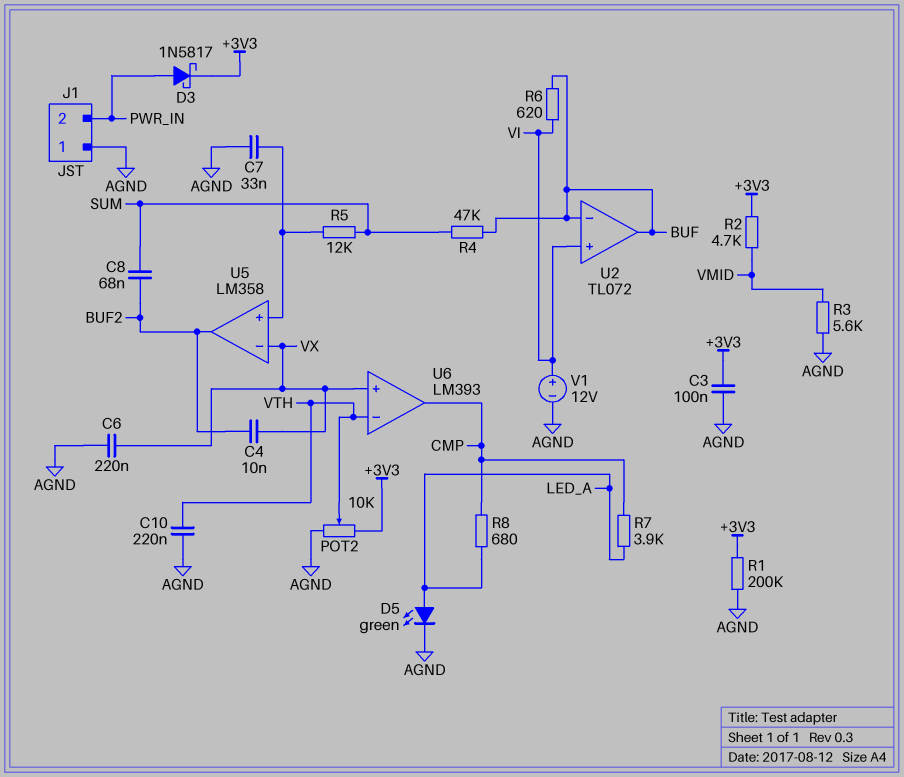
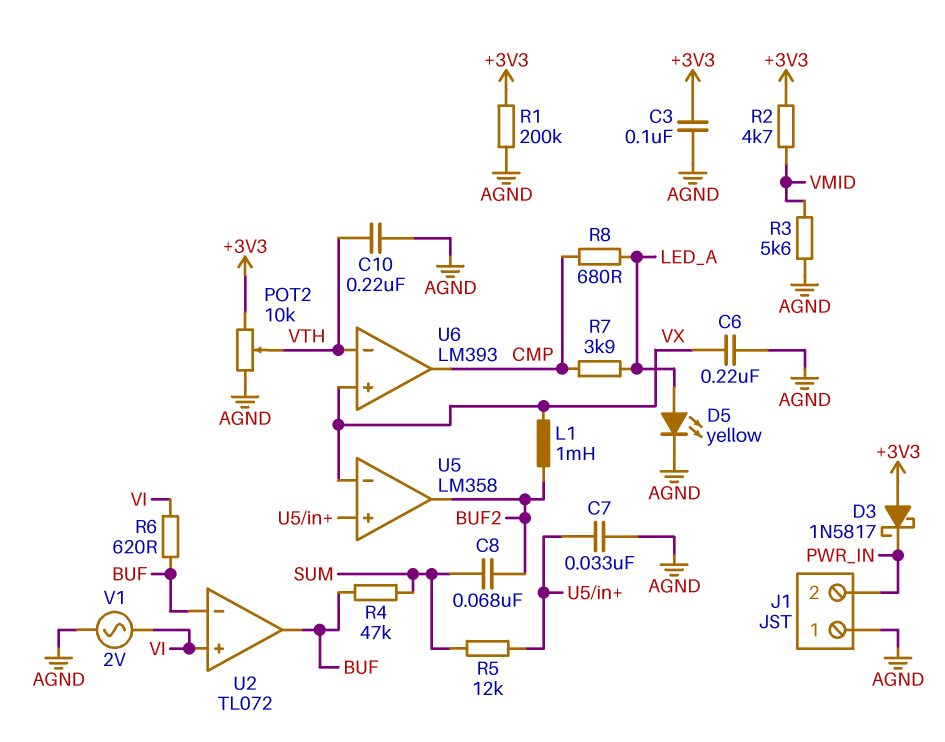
C4: 10nF (BUF2, VX) -> none
D3: schottky 1N5817 (A PWR_IN, K +3V3) -> schottky 1N5817 (A +3V3, K PWR_IN)
D5: LED green (A LED_A, K AGND) -> LED yellow (A LED_A, K AGND)
L1: none -> 1mH (BUF2, VX)
V1: 12V (plus VI, minus AGND) -> AC 2V (AGND, VI)

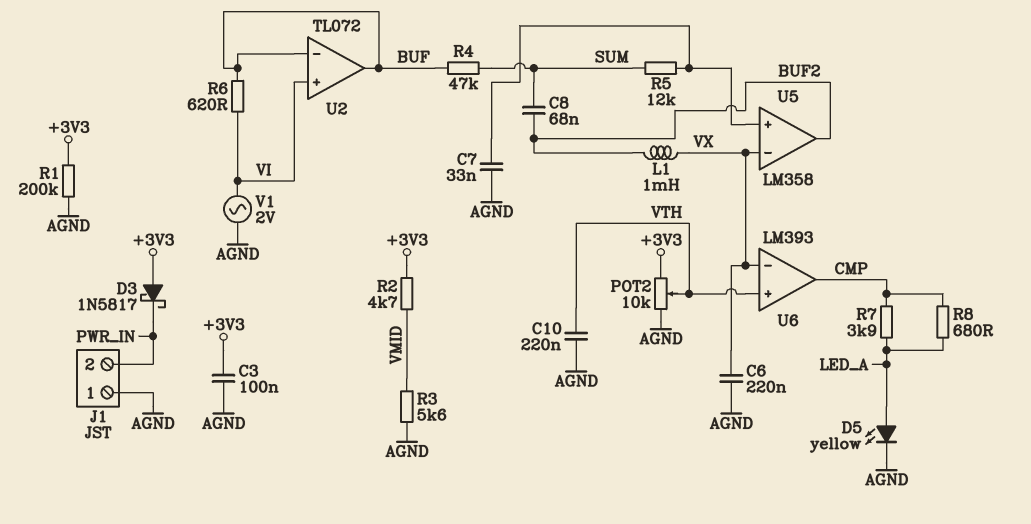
U6 pin in+: VX -> VTH
U6 pin in-: VTH -> VX

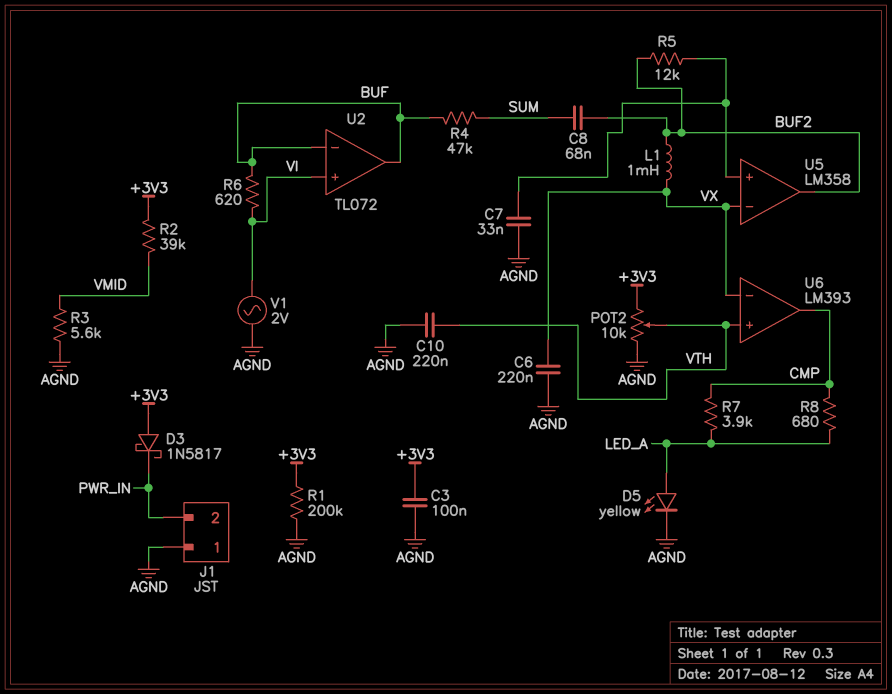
R2: 4.7k (+3V3, VMID) -> 39k (+3V3, VMID)
R5: 12k (SUM, U5/in+) -> 12k (BUF2, U5/in+)

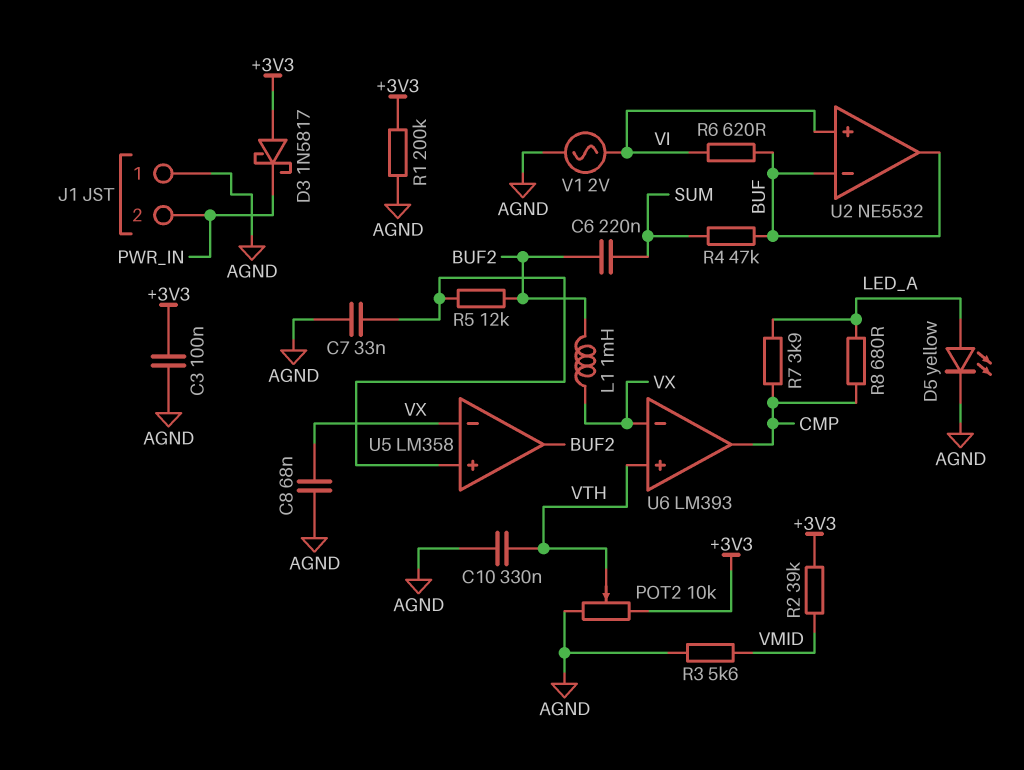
C6: 220nF (AGND, VX) -> 220nF (BUF2, SUM)
C8: 68nF (BUF2, SUM) -> 68nF (AGND, VX)
C10: 220nF (AGND, VTH) -> 330nF (AGND, VTH)
U2: TL072 -> NE5532

